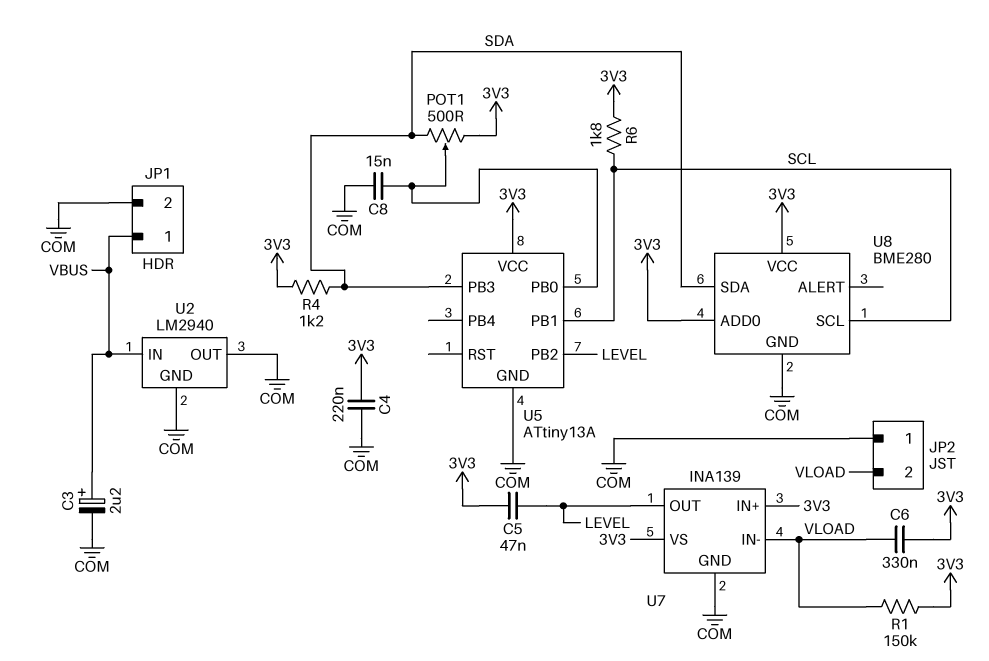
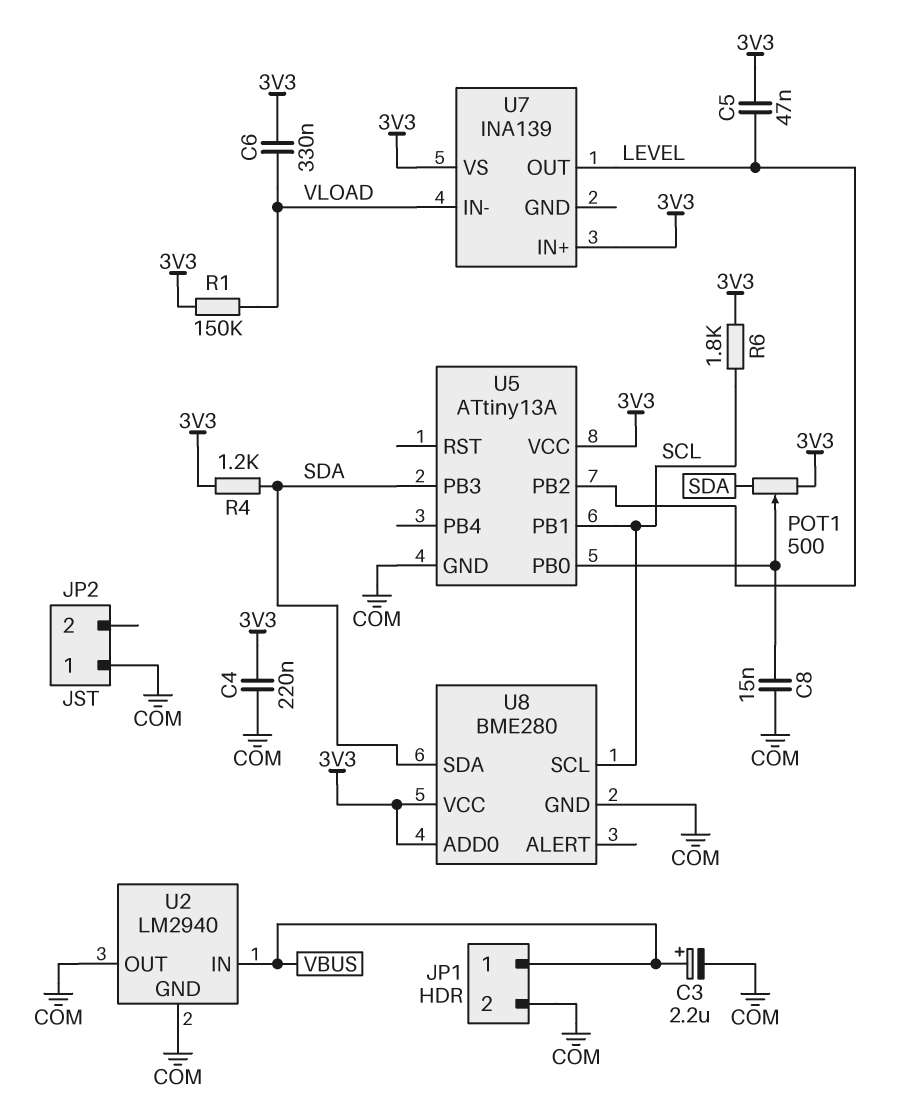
JP2 pin 2: VLOAD -> none
U7 pin GND: COM -> none

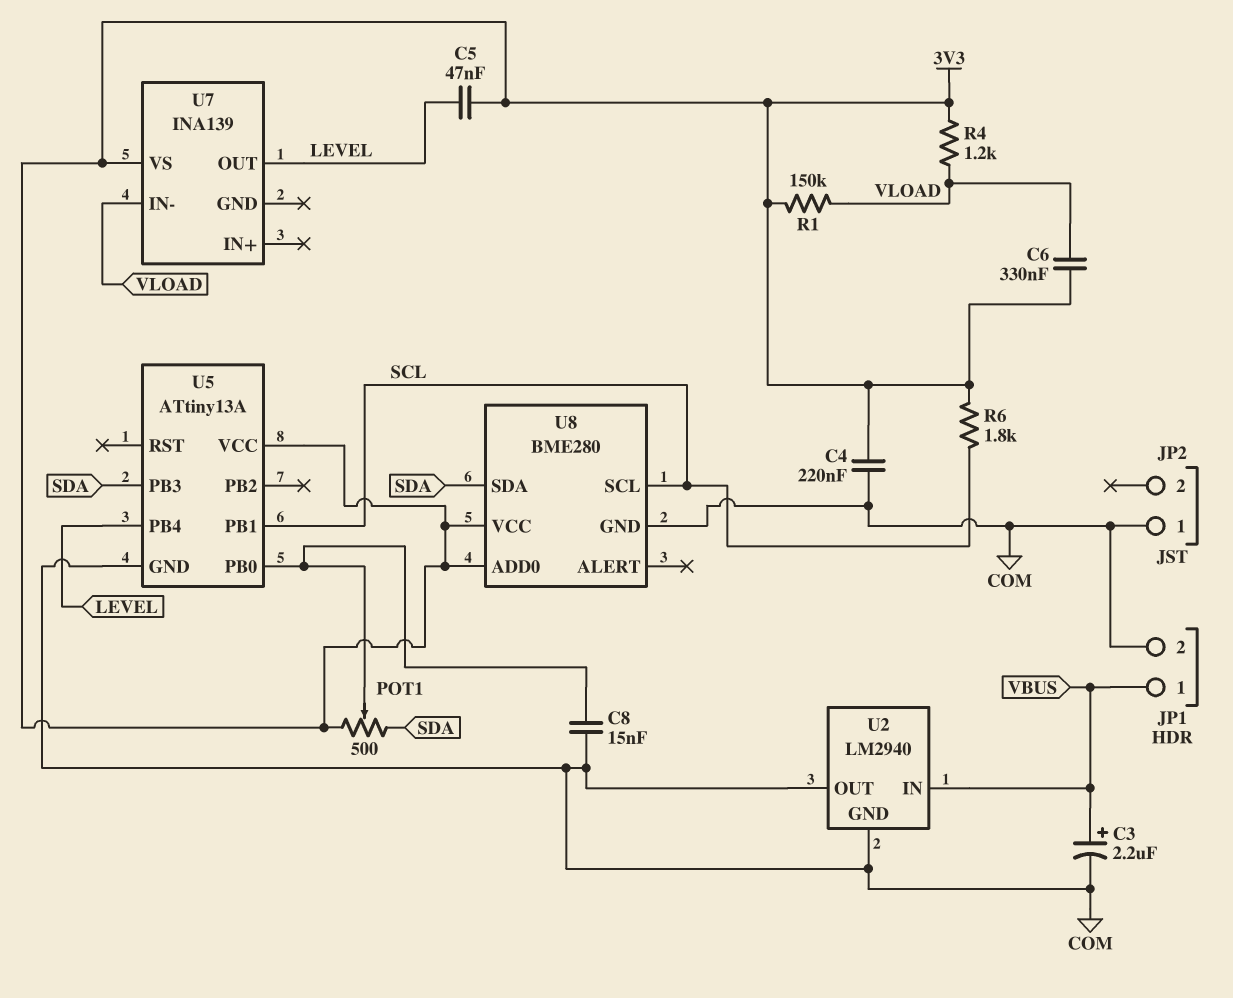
R4: 1.2k (3V3, SDA) -> 1.2k (3V3, VLOAD)
U5 pin PB2: LEVEL -> none
U5 pin PB4: none -> LEVEL
U7 pin IN+: 3V3 -> none

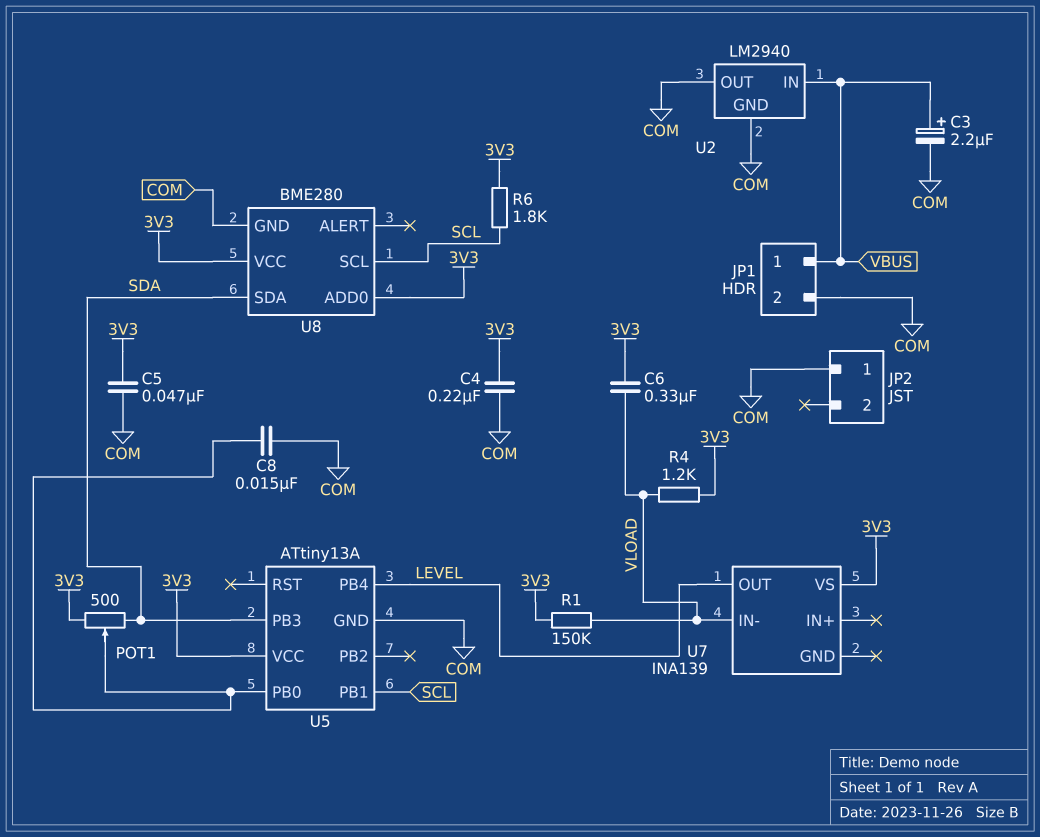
C5: 47nF (3V3, LEVEL) -> 47nF (3V3, COM)

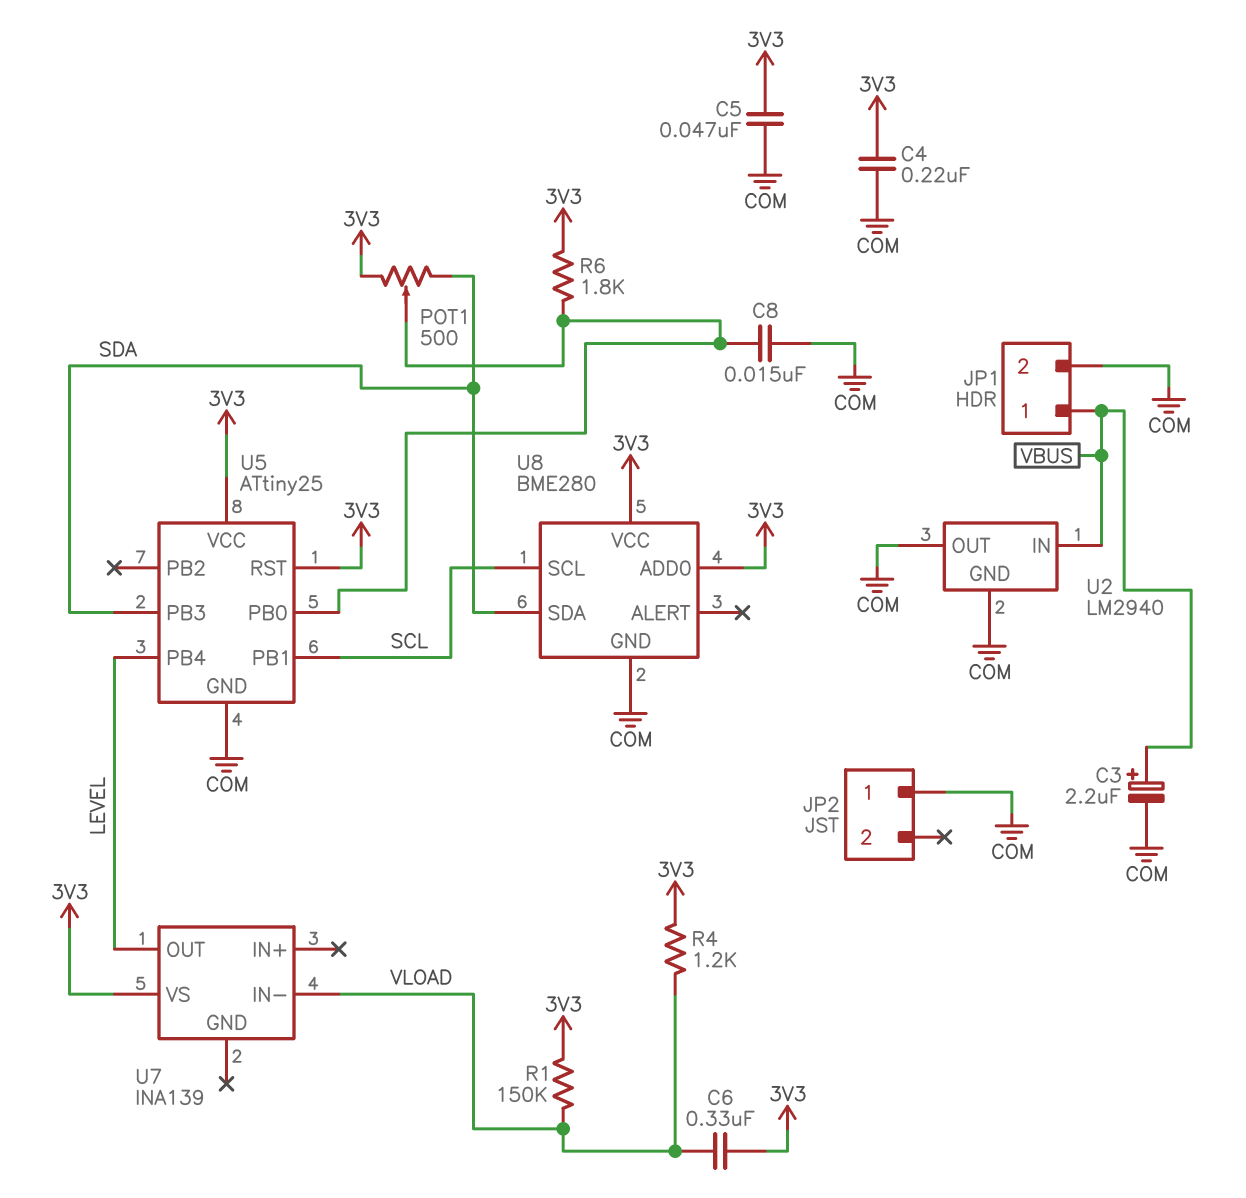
R6: 1.8k (3V3, SCL) -> 1.8k (3V3, U5/PB0)
U5: ATtiny13A -> ATtiny25
U5 pin RST: none -> 3V3

